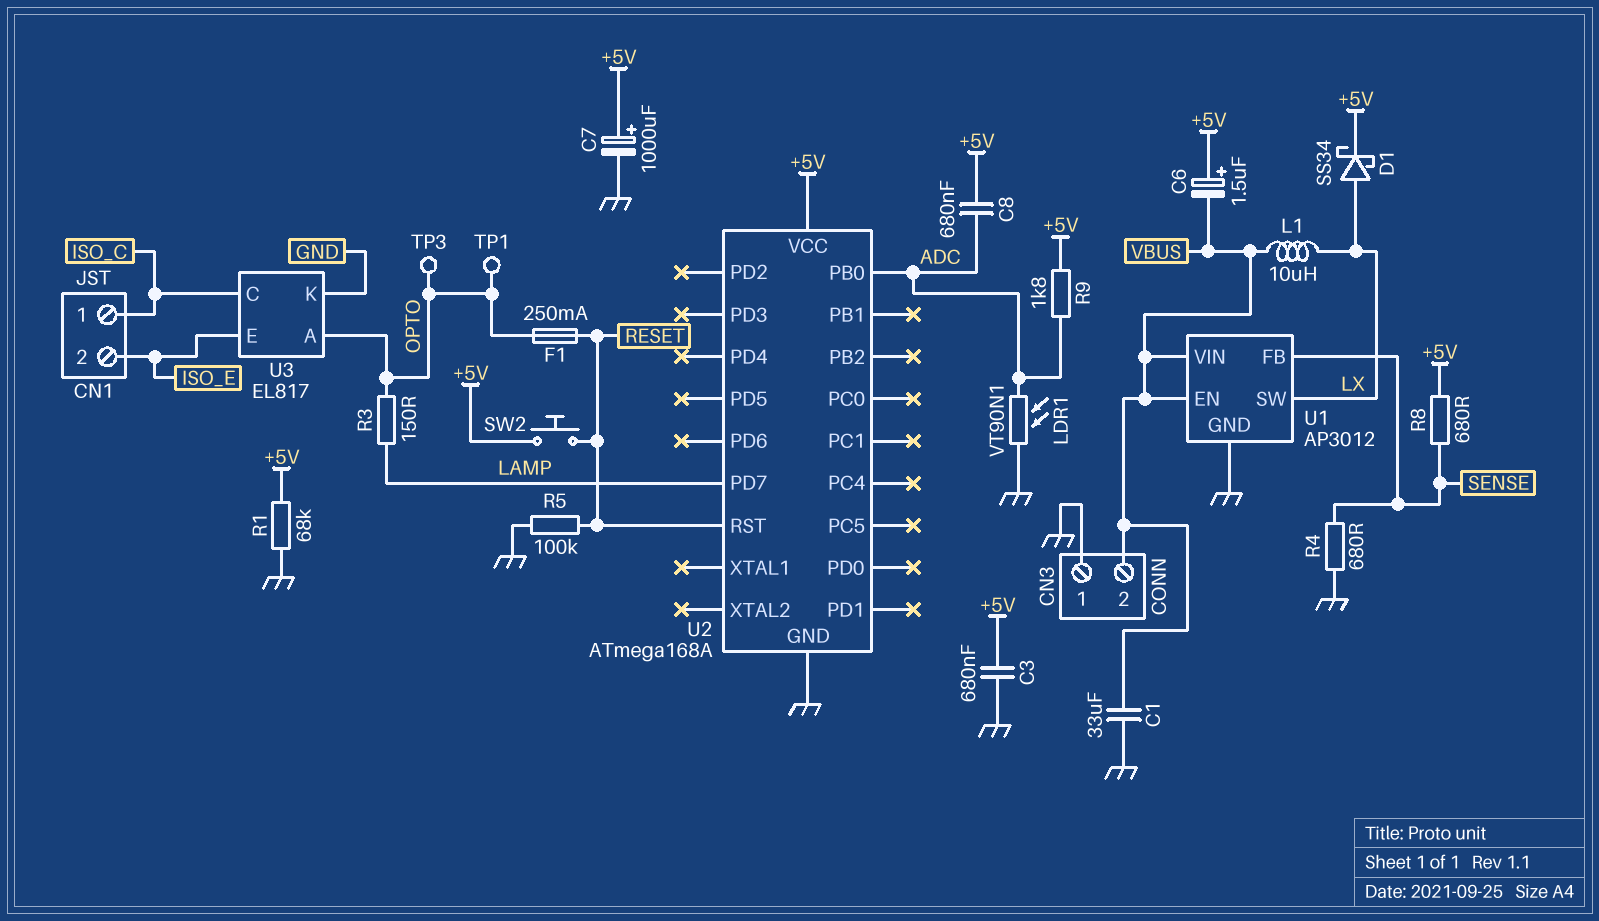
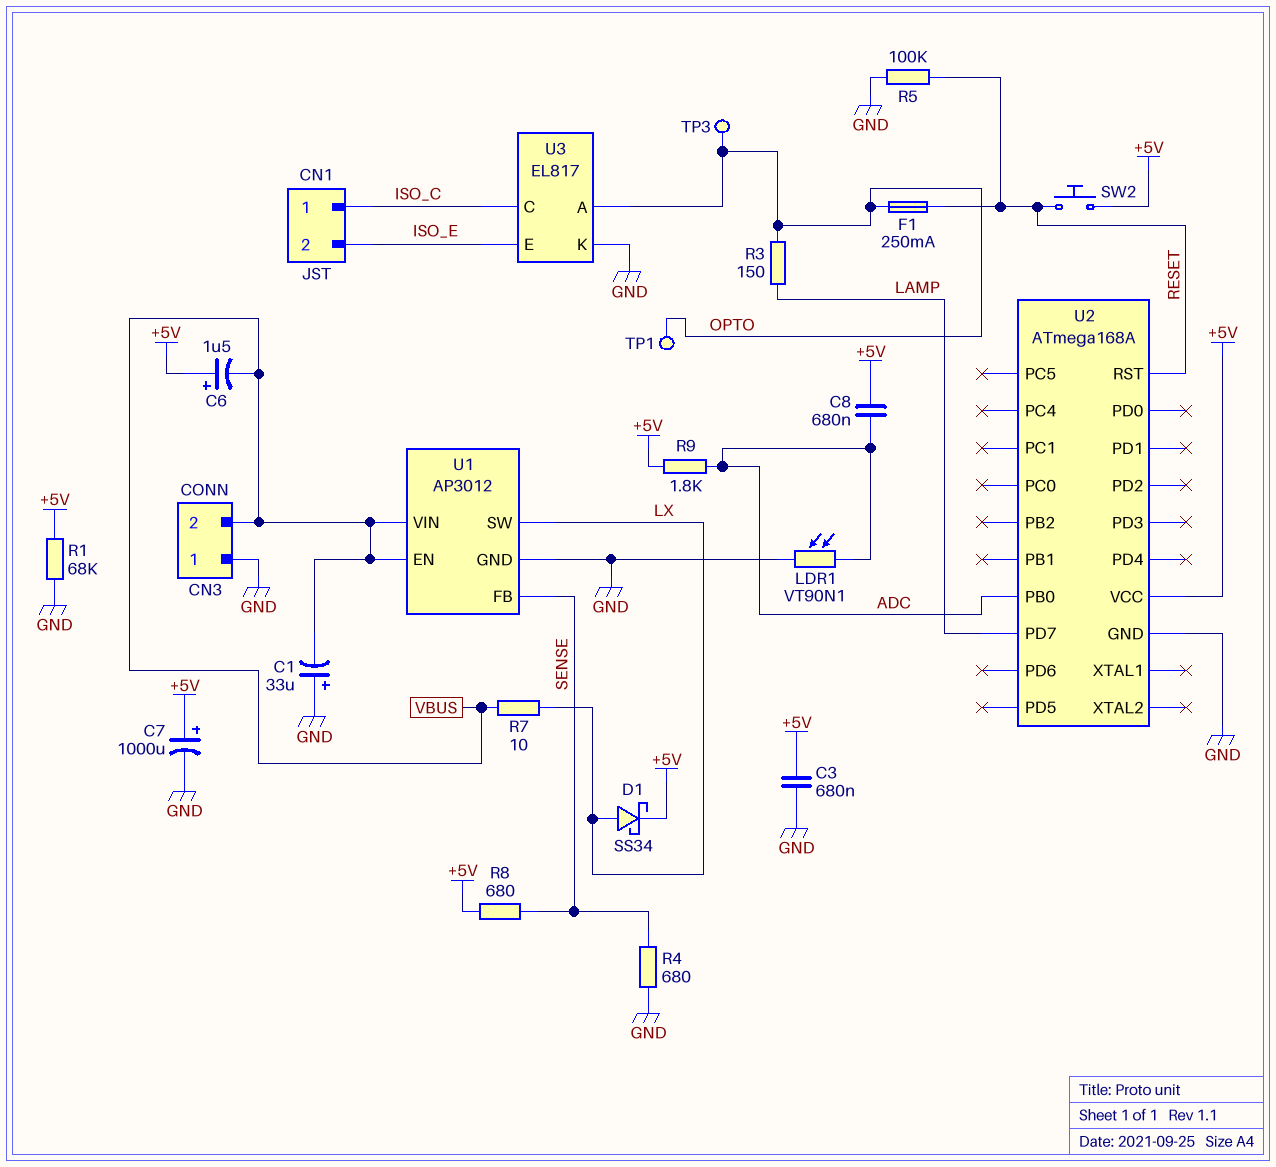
C1: 33uF (GND, VBUS) -> 33uF (plus GND, minus VBUS)
L1: 10uH (LX, VBUS) -> none
R7: none -> 10 (LX, VBUS)

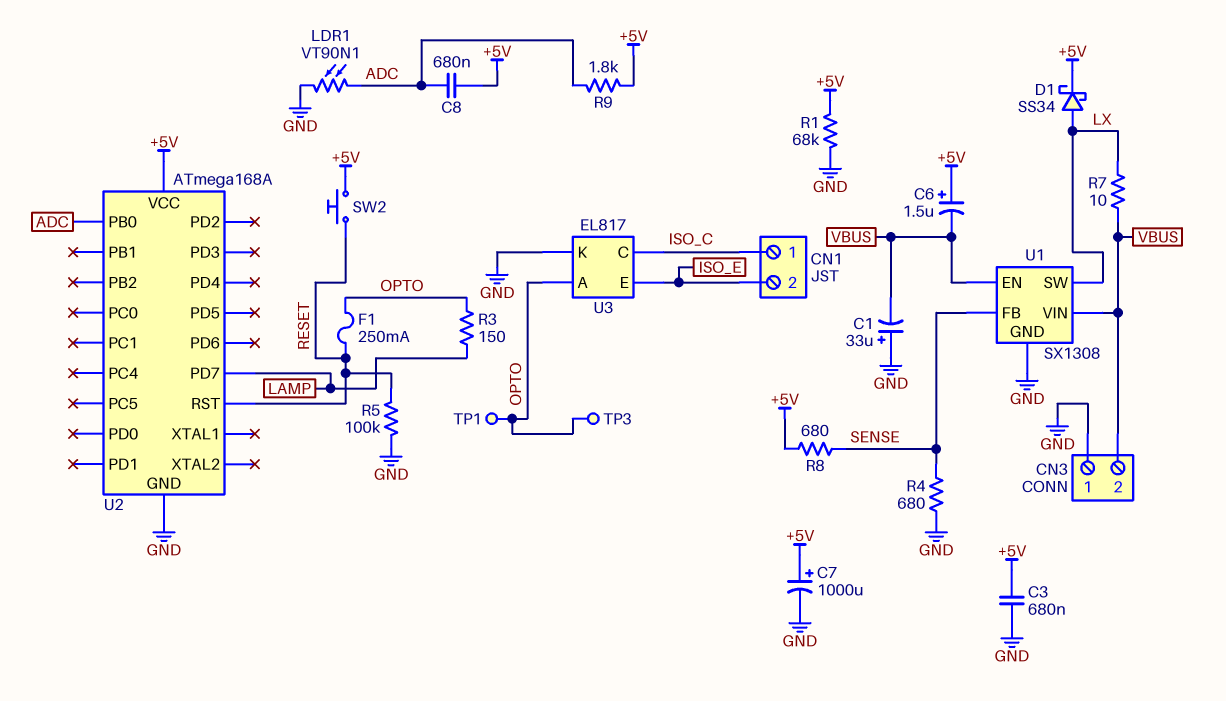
U1: AP3012 -> SX1308

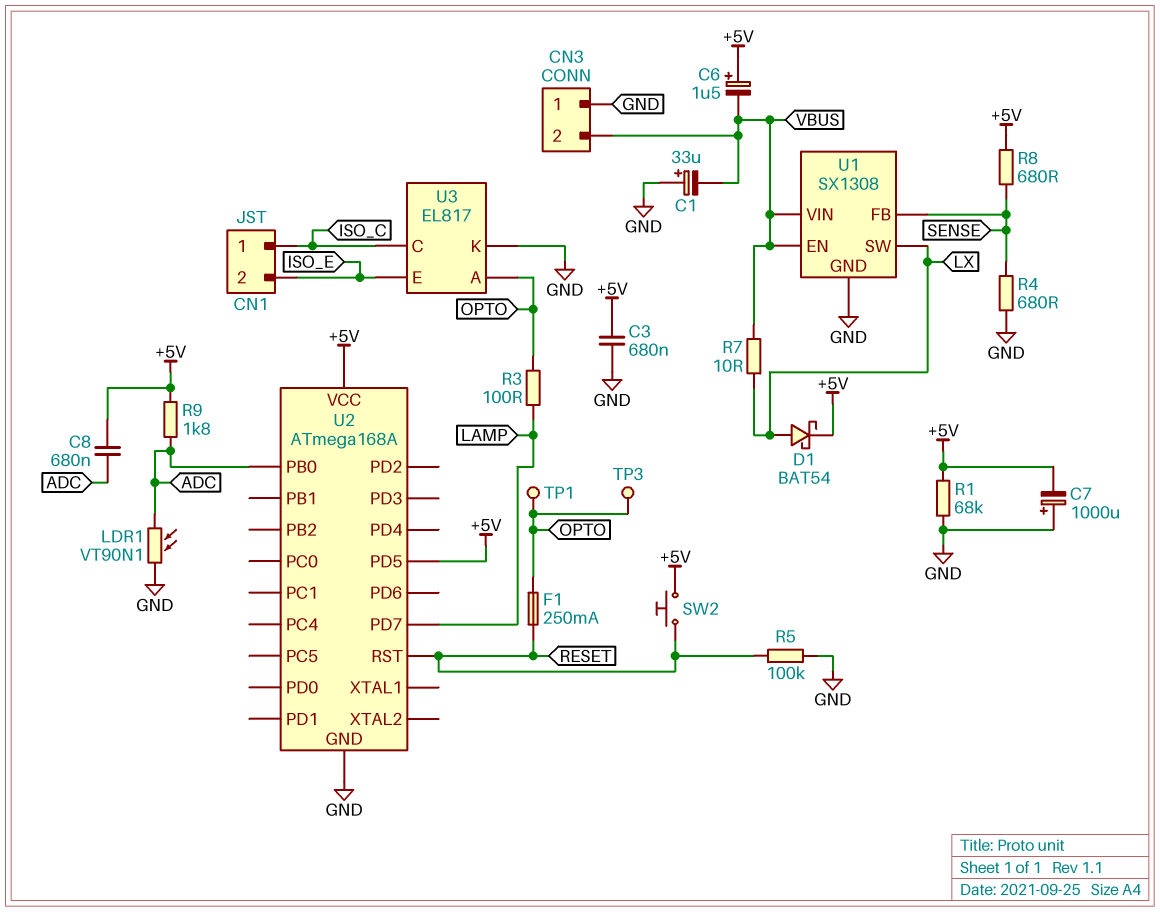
C7: 1000uF (plus +5V, minus GND) -> 1000uF (plus GND, minus +5V)
D1: schottky SS34 (A LX, K +5V) -> schottky BAT54 (A LX, K +5V)
R3: 150 (LAMP, OPTO) -> 100 (LAMP, OPTO)
U2 pin PD5: none -> +5V

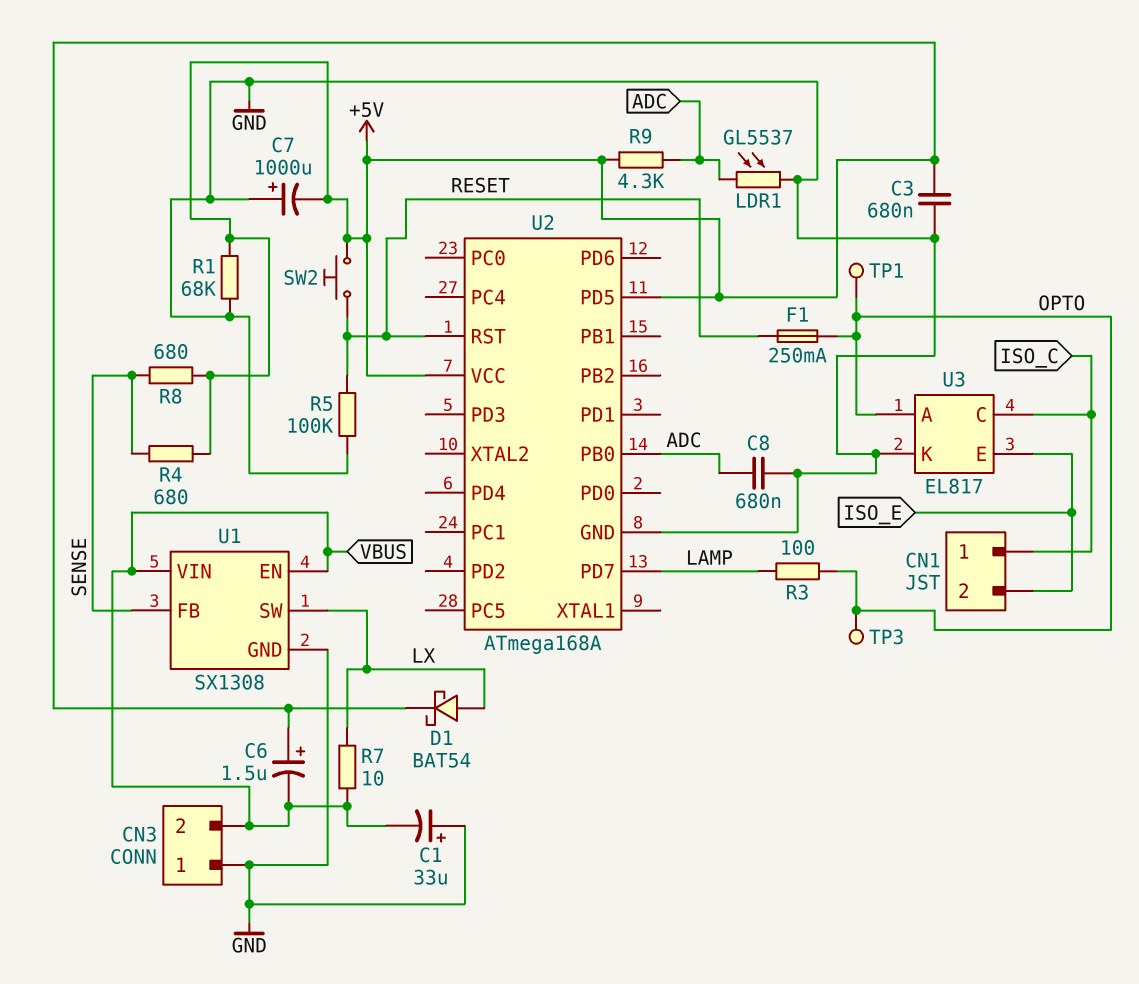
C8: 680nF (+5V, ADC) -> 680nF (ADC, GND)
LDR1: VT90N1 (ADC, GND) -> GL5537 (ADC, GND)
R4: 680 (GND, SENSE) -> 680 (+5V, SENSE)
R9: 1.8k (+5V, ADC) -> 4.3k (+5V, ADC)

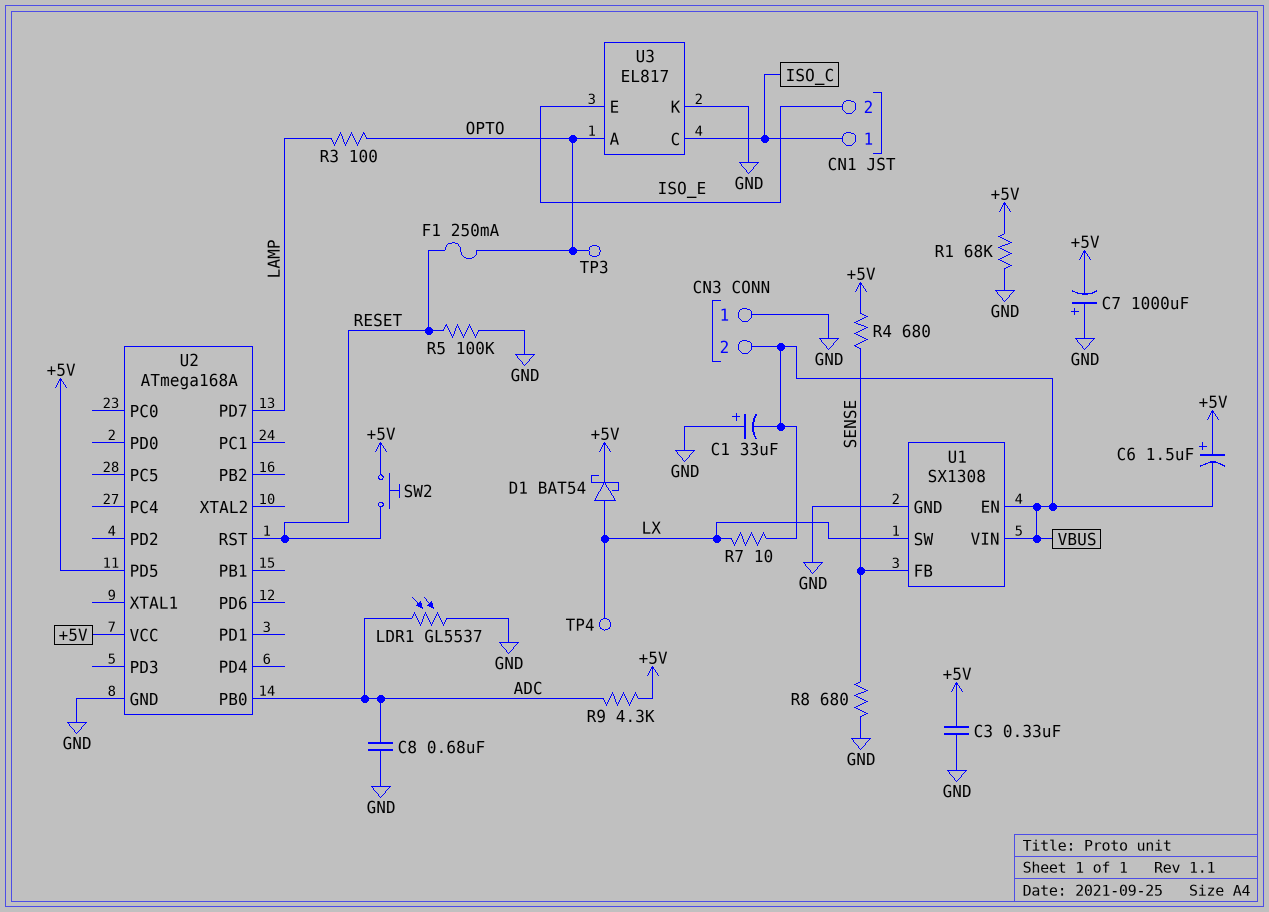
C3: 680nF (+5V, GND) -> 330nF (+5V, GND)
R8: 680 (+5V, SENSE) -> 680 (GND, SENSE)
TP1: test point (OPTO) -> none
TP4: none -> test point (LX)

